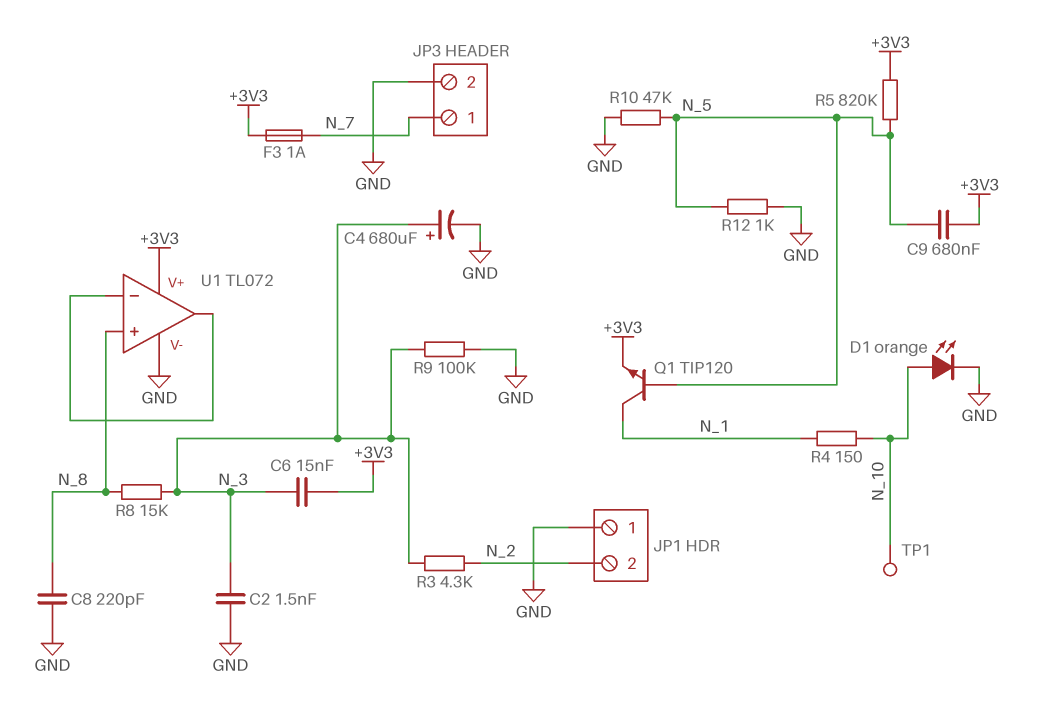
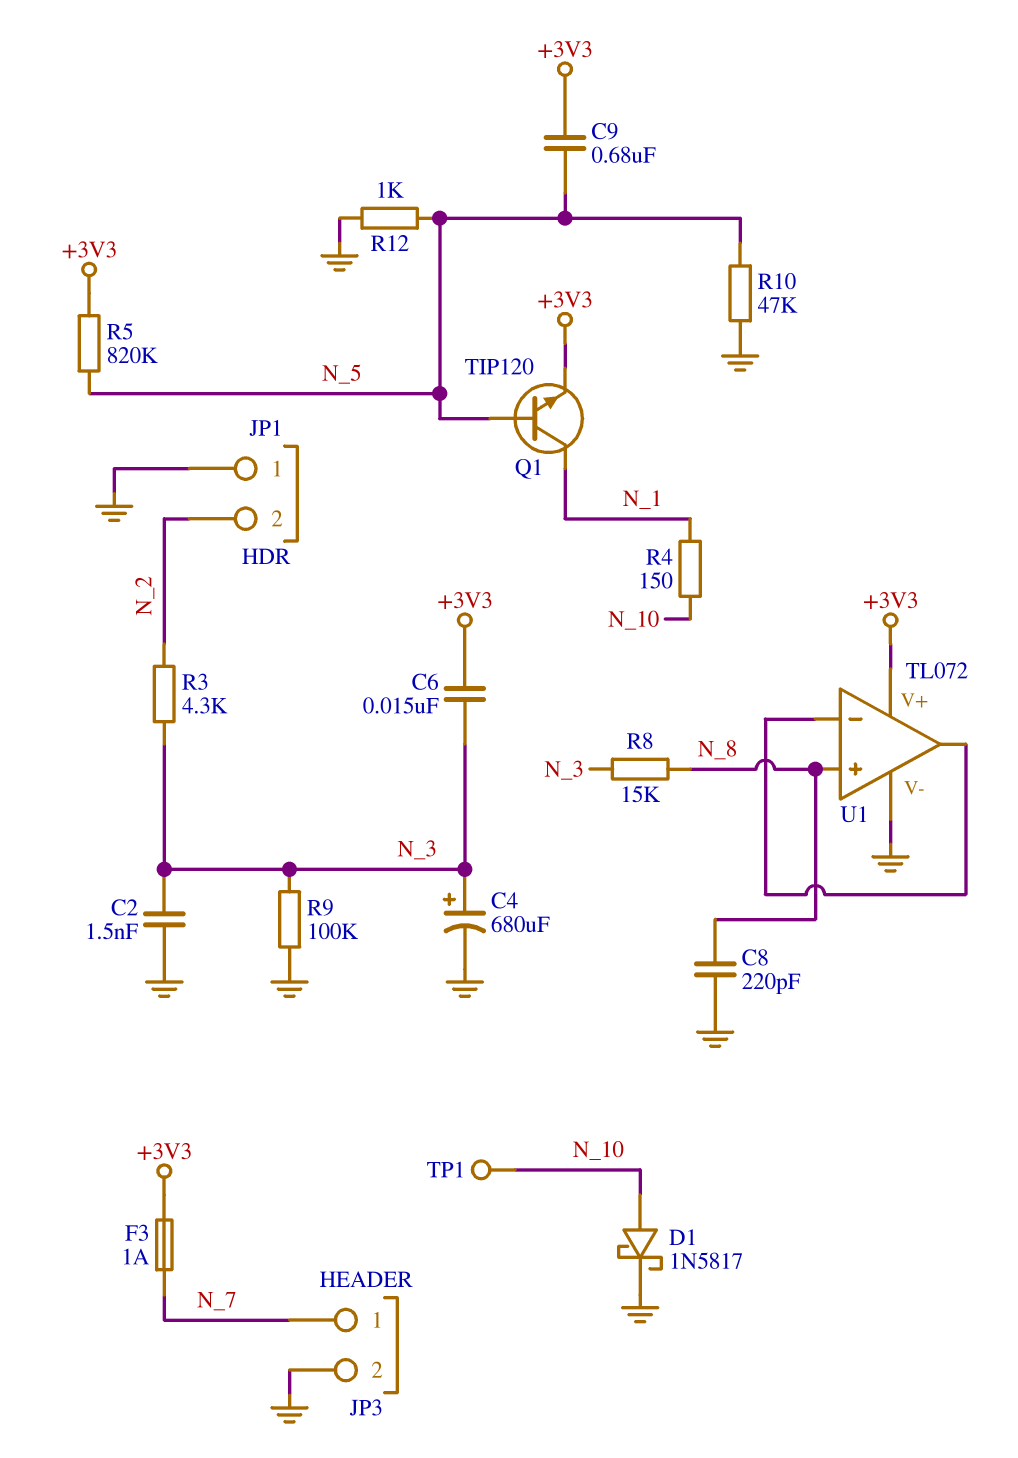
D1: LED orange (A N_10, K GND) -> schottky 1N5817 (A N_10, K GND)

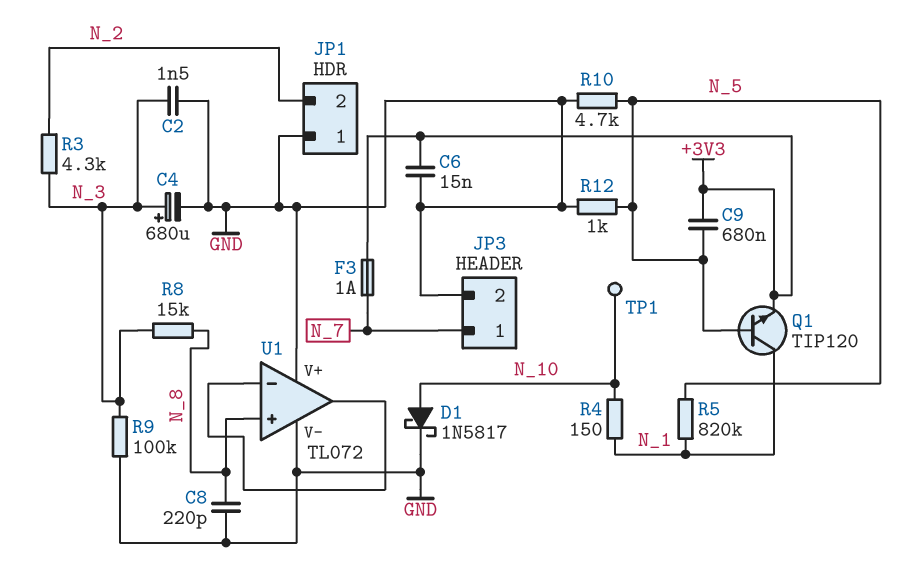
C6: 15nF (+3V3, N_3) -> 15nF (+3V3, GND)
R5: 820k (+3V3, N_5) -> 820k (N_1, N_5)
R10: 47k (GND, N_5) -> 4.7k (GND, N_5)
U1 pin V+: +3V3 -> GND

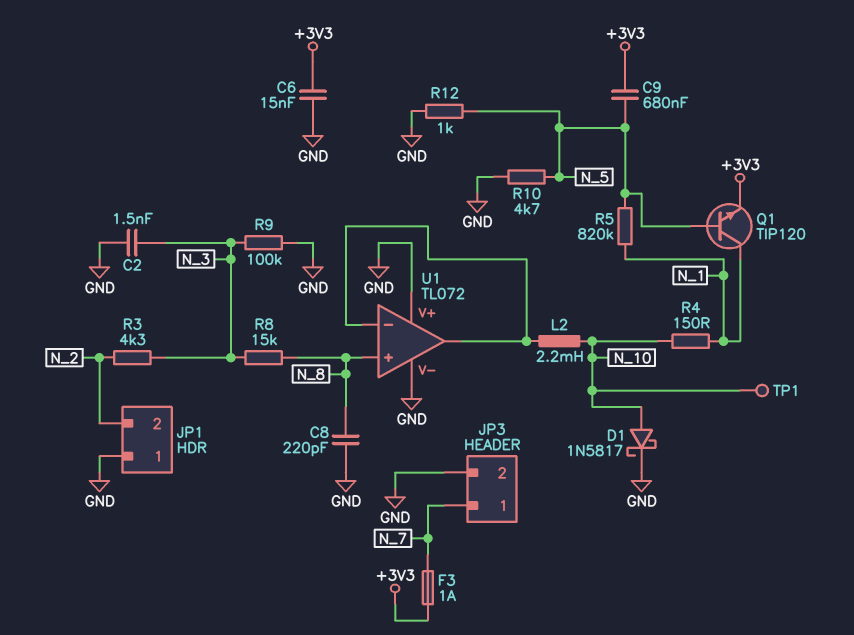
C4: 680uF (plus N_3, minus GND) -> none
L2: none -> 2.2mH (N_10, U1/in-)

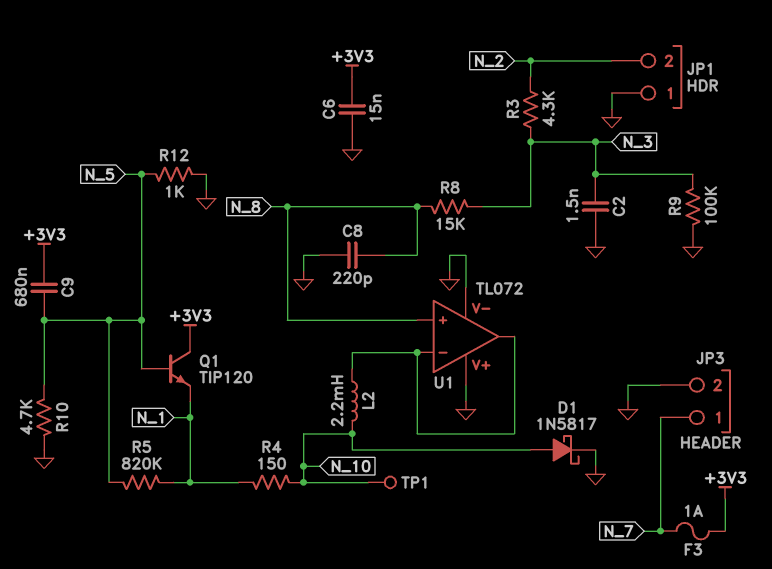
Q1: NPN TIP120 (B N_5, C N_1, E +3V3) -> NPN TIP120 (B N_5, C +3V3, E N_1)

